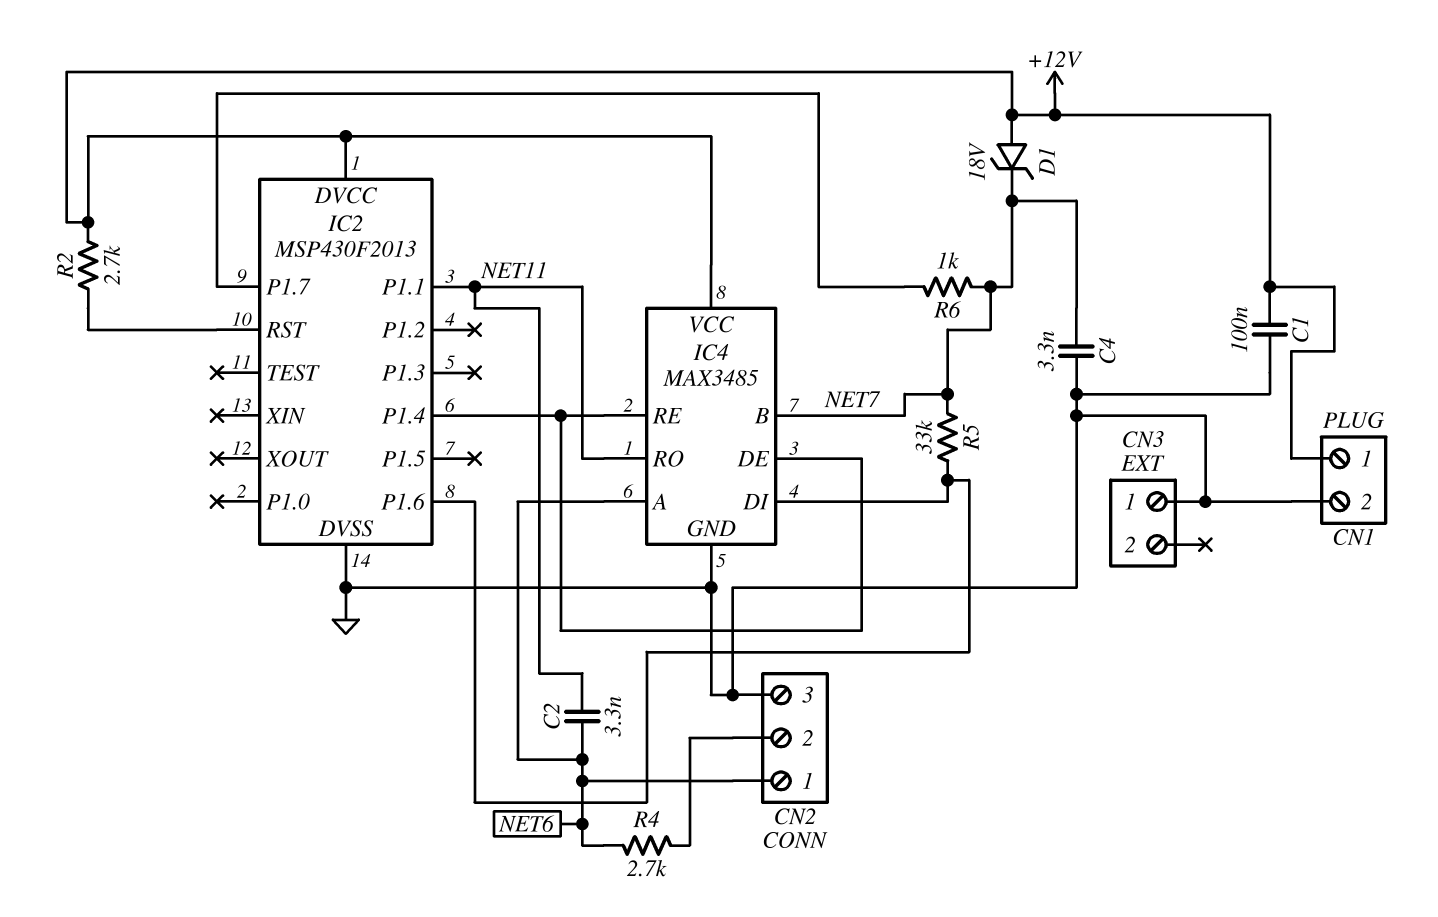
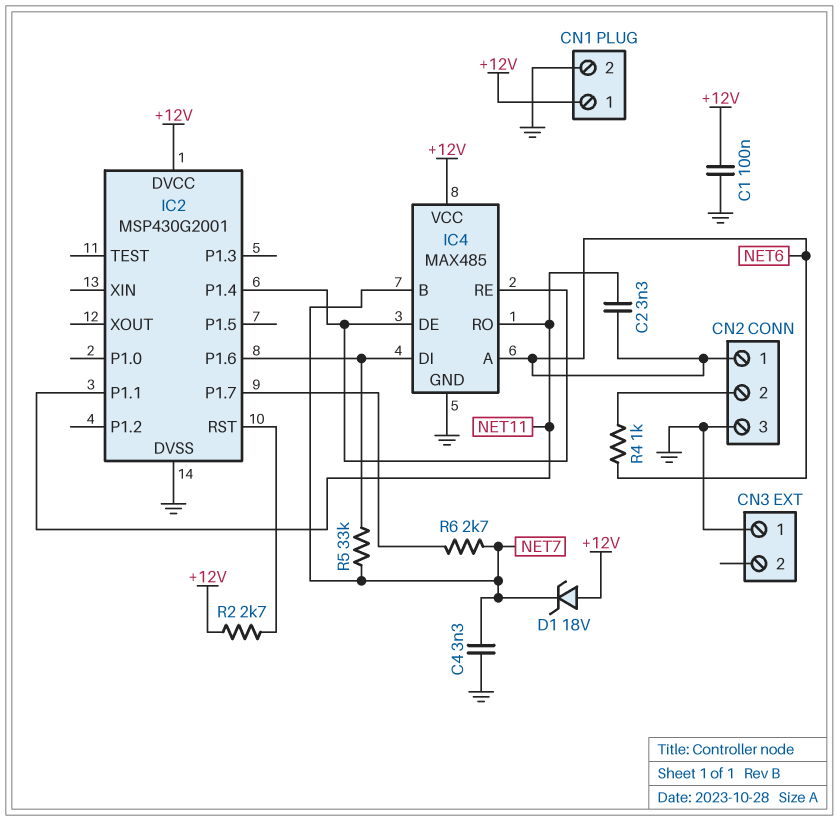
IC2: MSP430F2013 -> MSP430G2001
IC4: MAX3485 -> MAX485
R4: 2.7k (CN2/2, NET6) -> 1k (CN2/2, NET6)
R6: 1k (IC2/P1.7, NET7) -> 2.7k (IC2/P1.7, NET7)

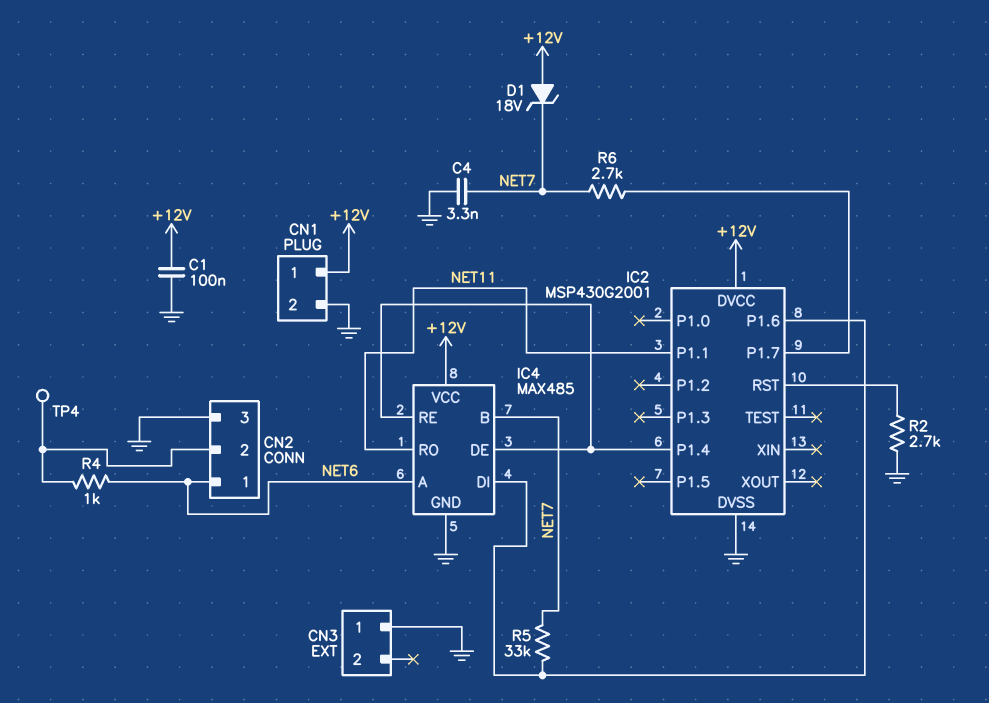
C2: 3.3nF (NET6, NET11) -> none
R2: 2.7k (+12V, IC2/RST) -> 2.7k (GND, IC2/RST)
TP4: none -> test point (CN2/2)

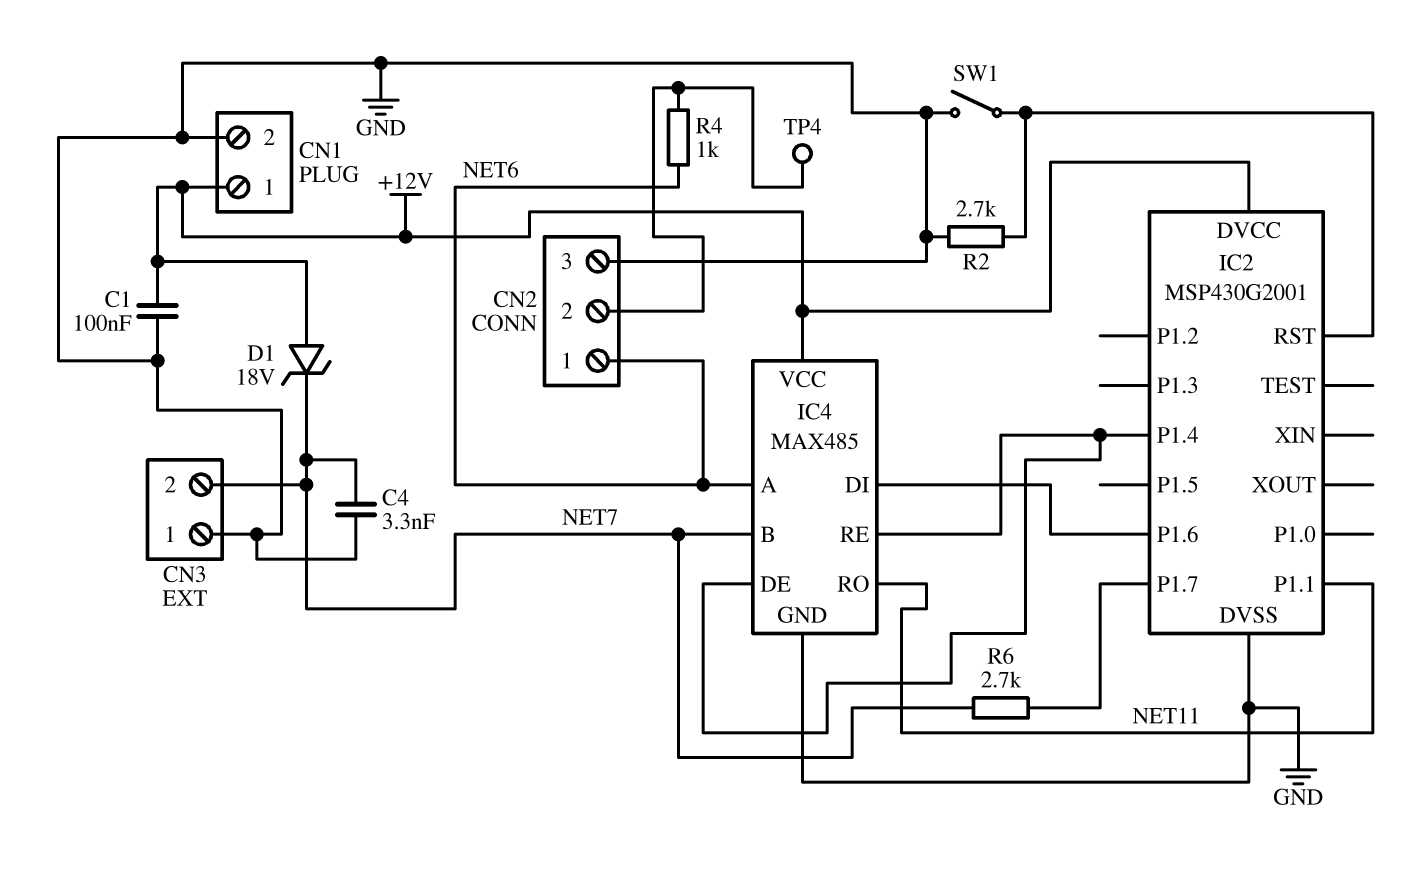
CN3 pin 2: none -> NET7
R5: 33k (IC2/P1.6, NET7) -> none
SW1: none -> switch (GND, IC2/RST)

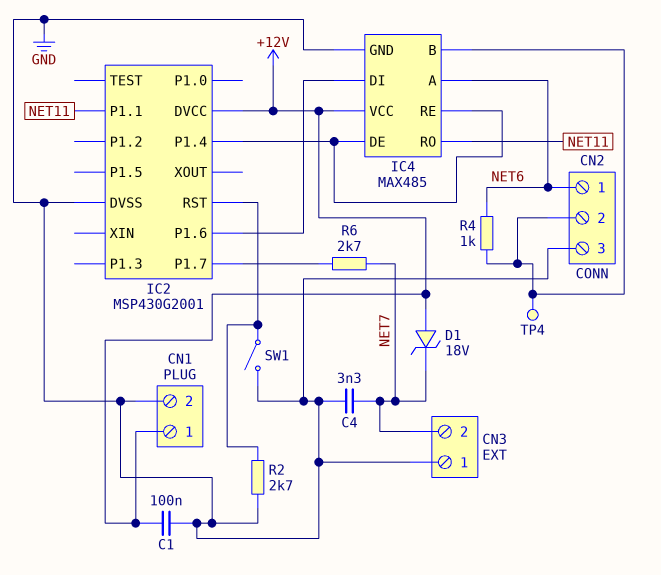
IC4 pin B: NET7 -> CN2/2

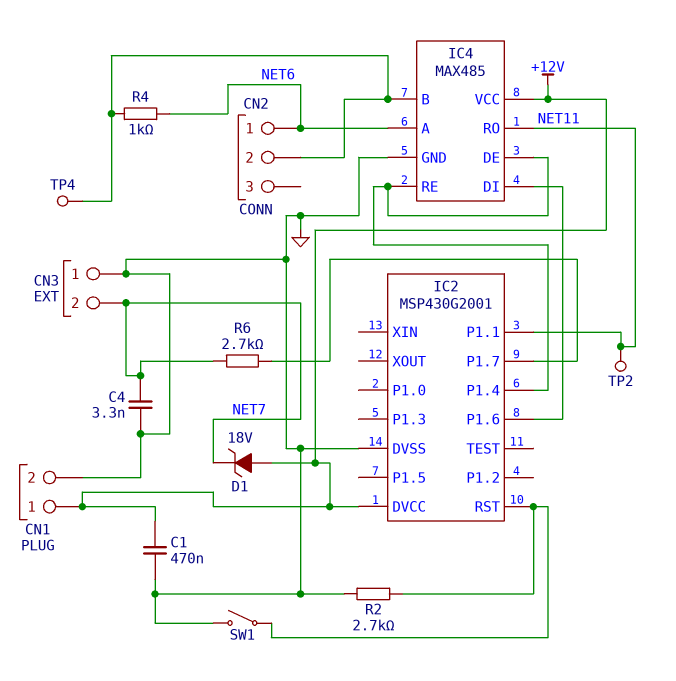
C1: 100nF (+12V, GND) -> 470nF (+12V, GND)
CN2 pin 3: GND -> none
TP2: none -> test point (NET11)

